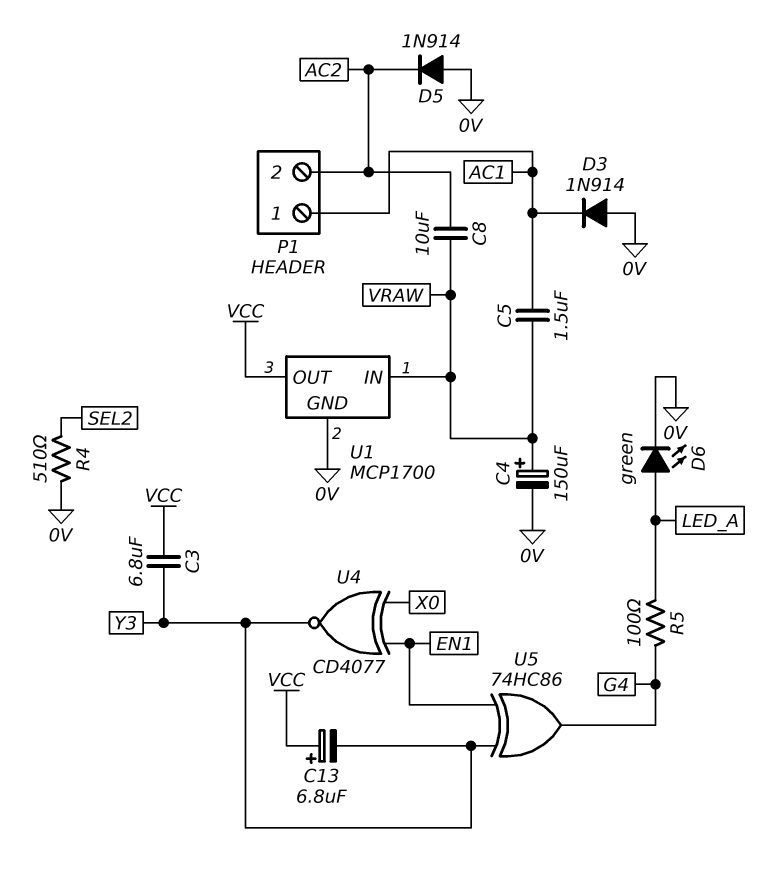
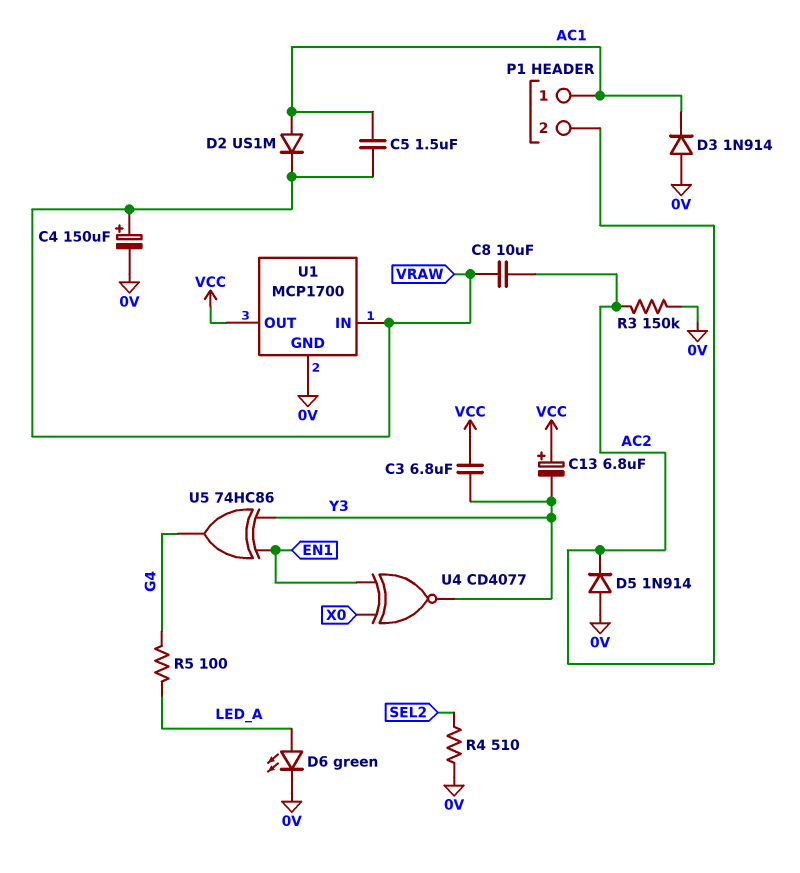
D2: none -> diode US1M (A AC1, K VRAW)
R3: none -> 150k (0V, AC2)

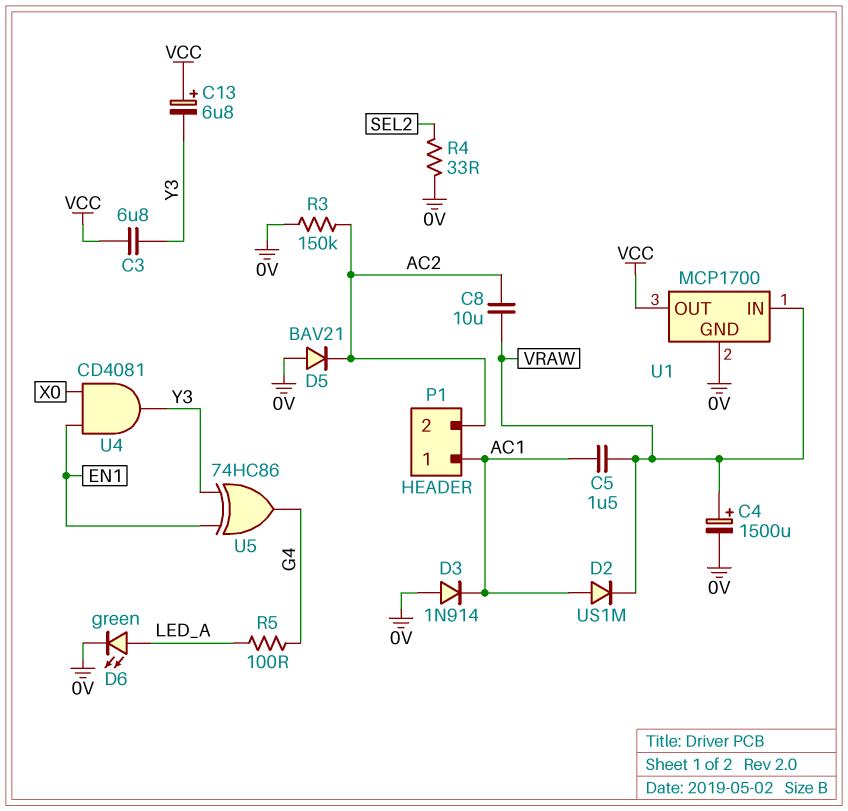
C4: 150uF (plus VRAW, minus 0V) -> 1500uF (plus VRAW, minus 0V)
D5: diode 1N914 (A 0V, K AC2) -> diode BAV21 (A 0V, K AC2)
R4: 510 (0V, SEL2) -> 33 (0V, SEL2)
U4: XNOR CD4077 (in EN1, in X0, out Y3) -> AND CD4081 (in EN1, in X0, out Y3)

